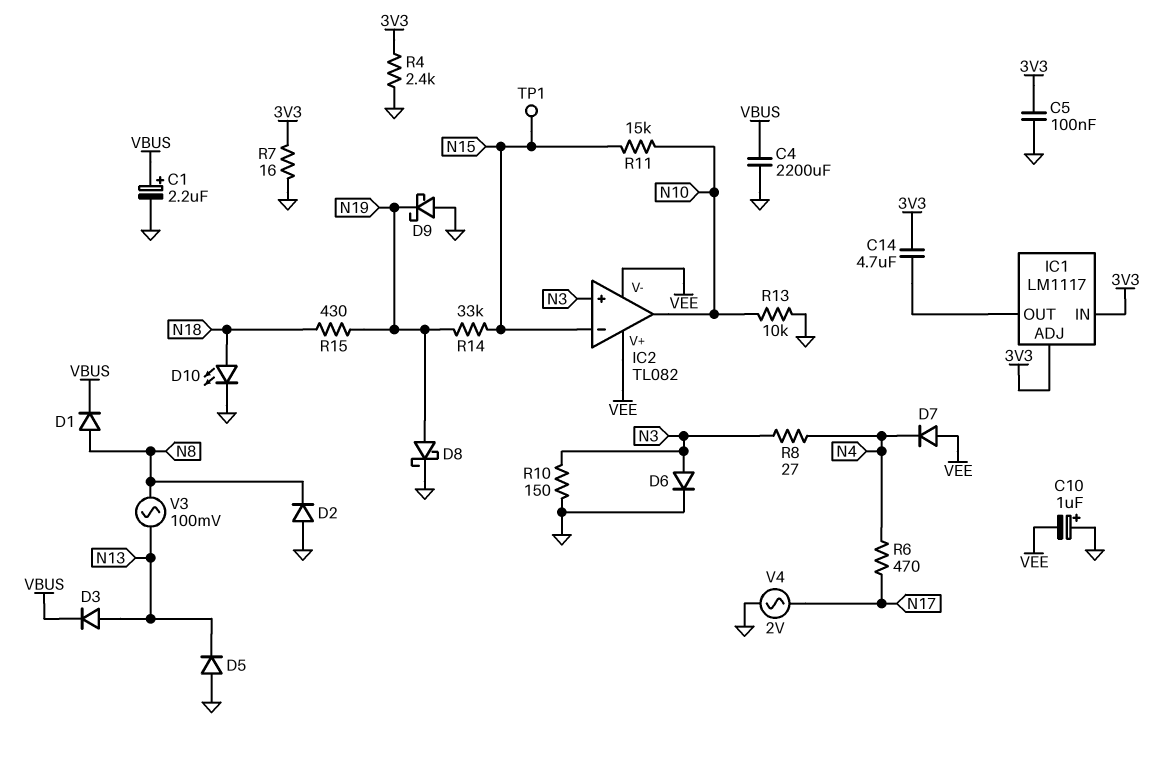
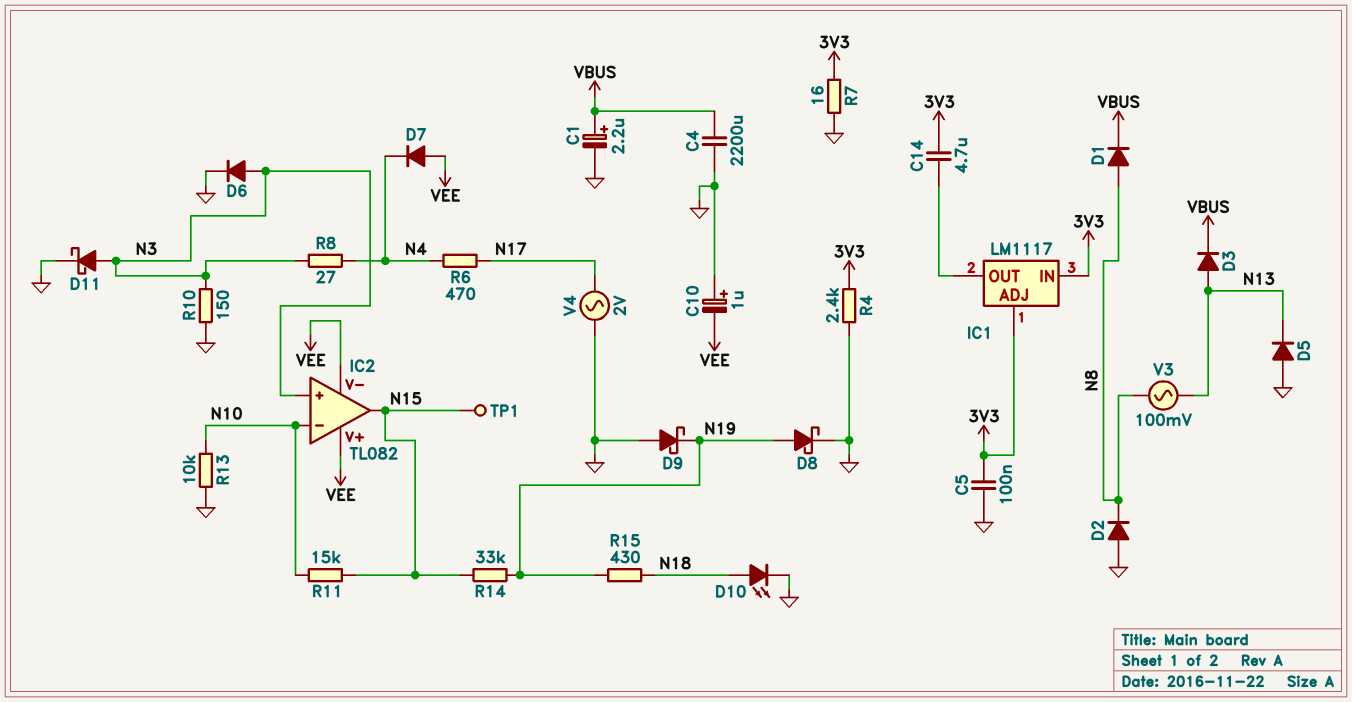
D11: none -> schottky (A N3, K GND)
IC2 pin in-: N15 -> N10
IC2 pin out: N10 -> N15

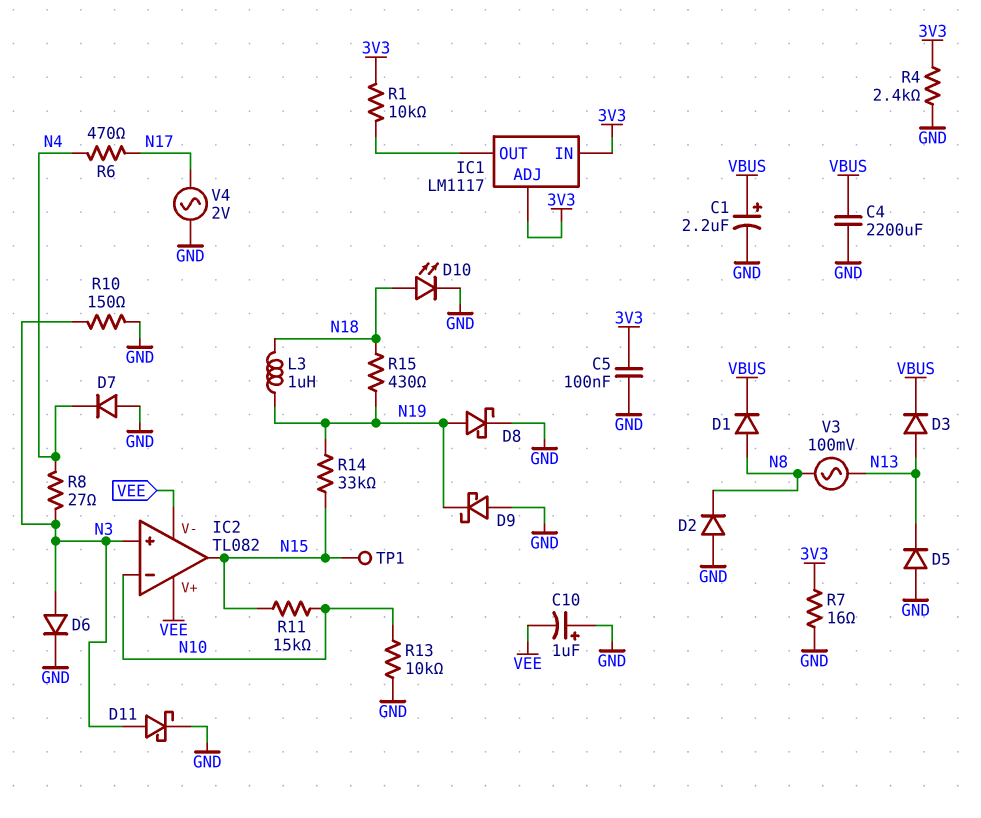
C14: 4.7uF (3V3, IC1/OUT) -> none
D7: diode (A VEE, K N4) -> diode (A GND, K N4)
L3: none -> 1uH (N18, N19)
R1: none -> 10k (3V3, IC1/OUT)

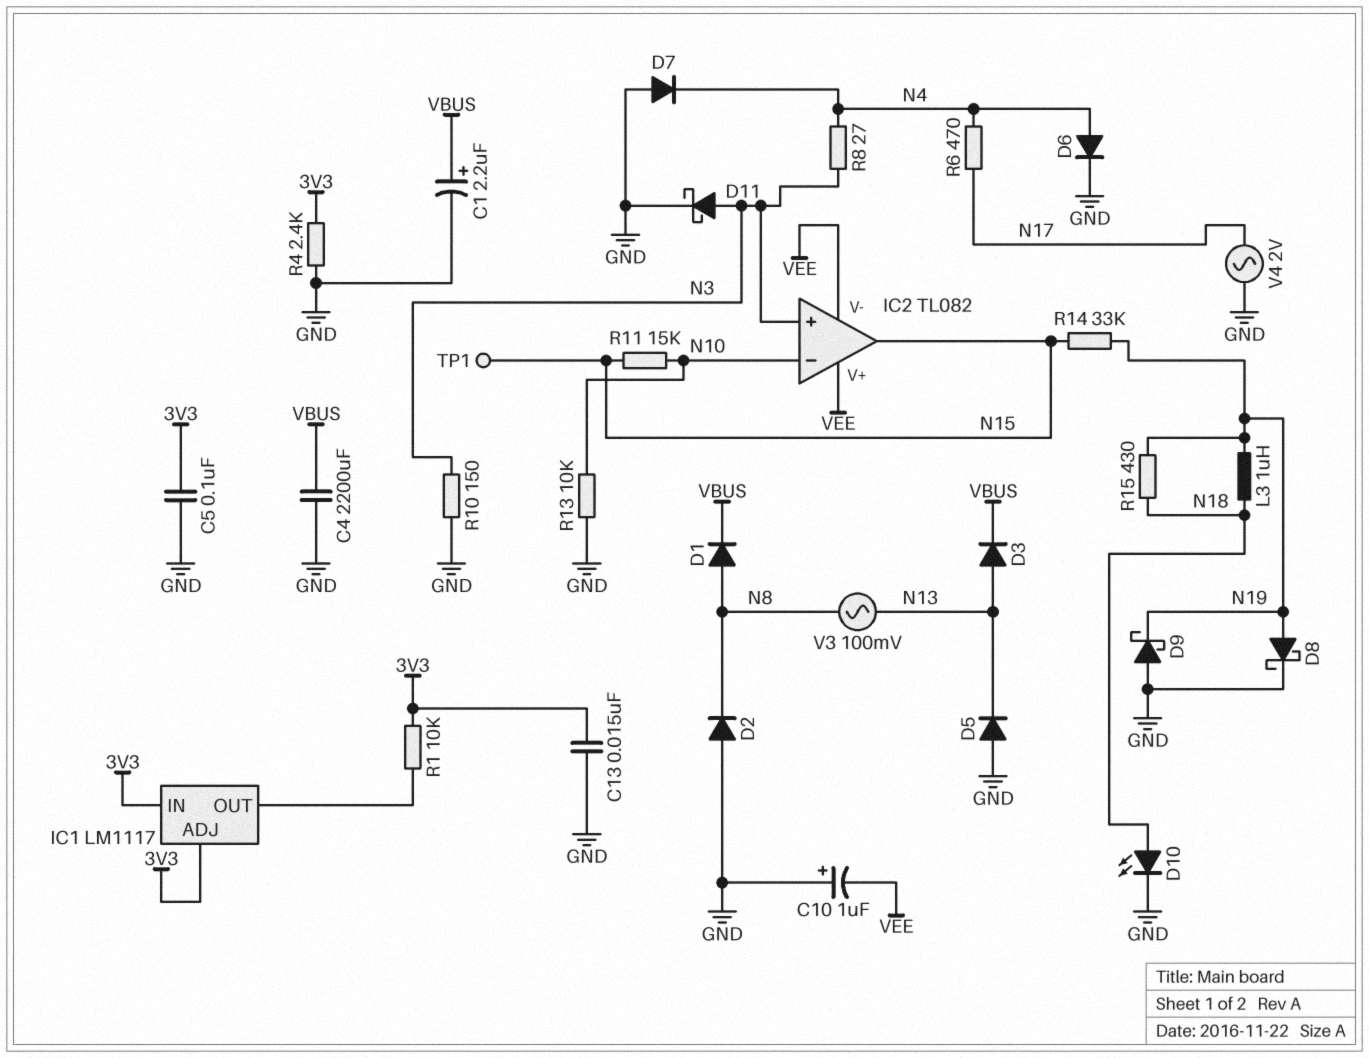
C13: none -> 15nF (3V3, GND)
D6: diode (A N3, K GND) -> diode (A N4, K GND)
R7: 16 (3V3, GND) -> none

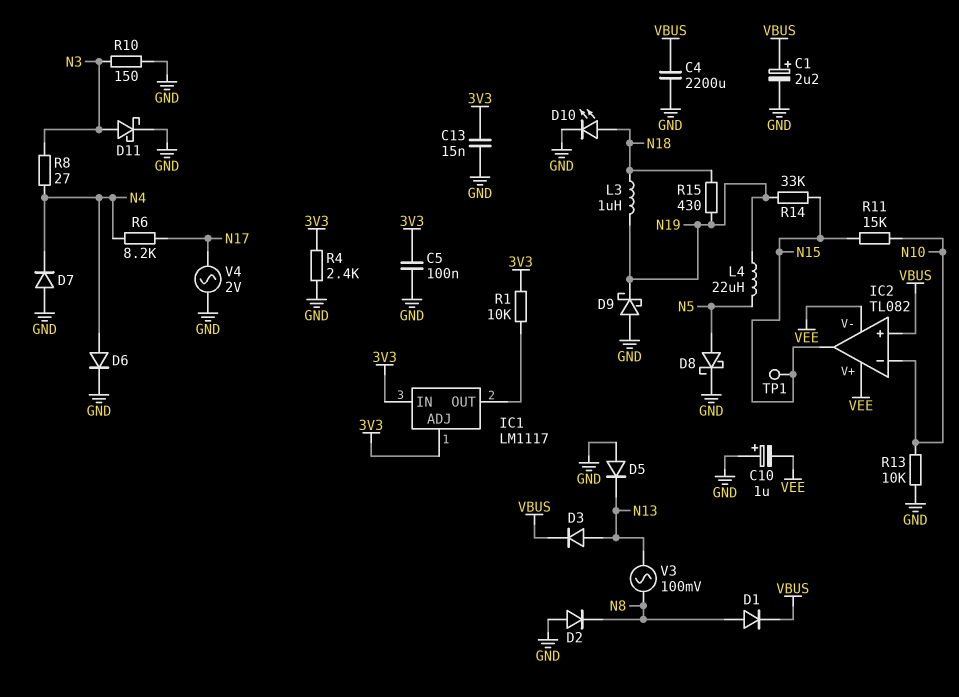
D8: schottky (A N19, K GND) -> schottky (A N5, K GND)
IC2 pin in+: N3 -> VBUS
L4: none -> 22uH (N5, N19)
R6: 470 (N4, N17) -> 8.2k (N4, N17)

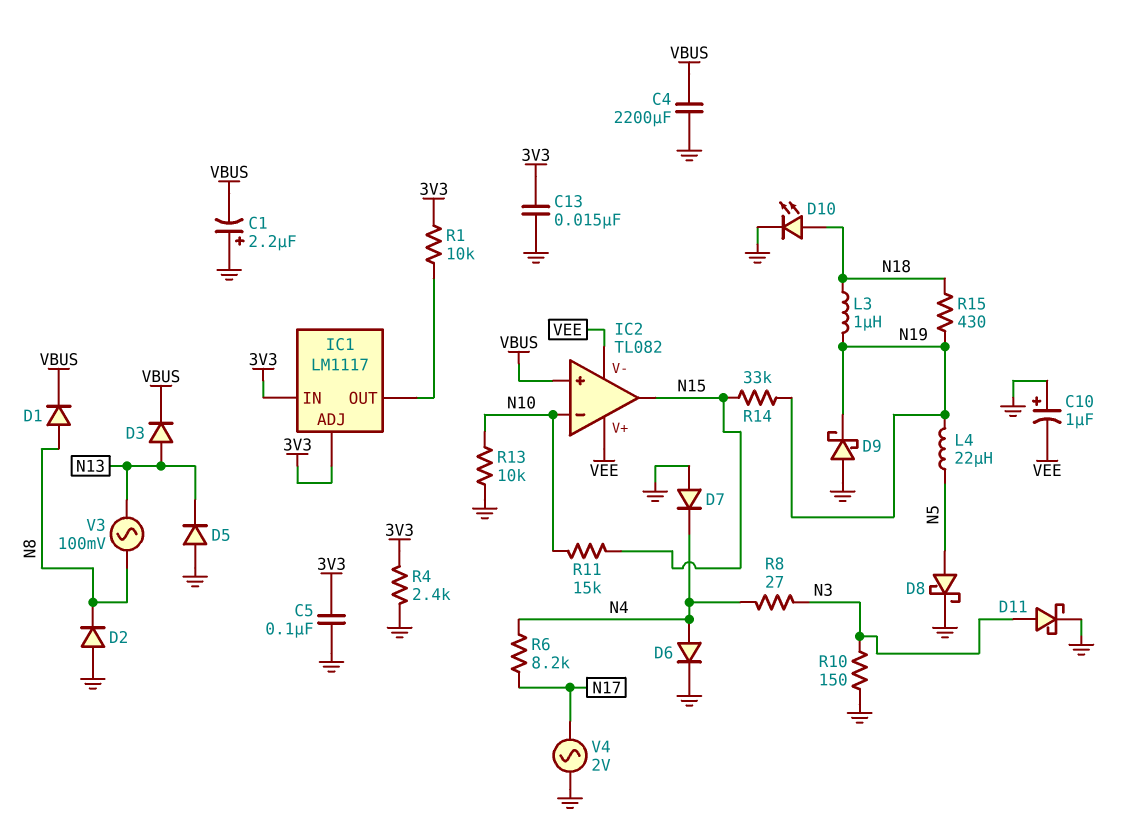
C1: 2.2uF (plus VBUS, minus GND) -> 2.2uF (plus GND, minus VBUS)
TP1: test point (N15) -> none

